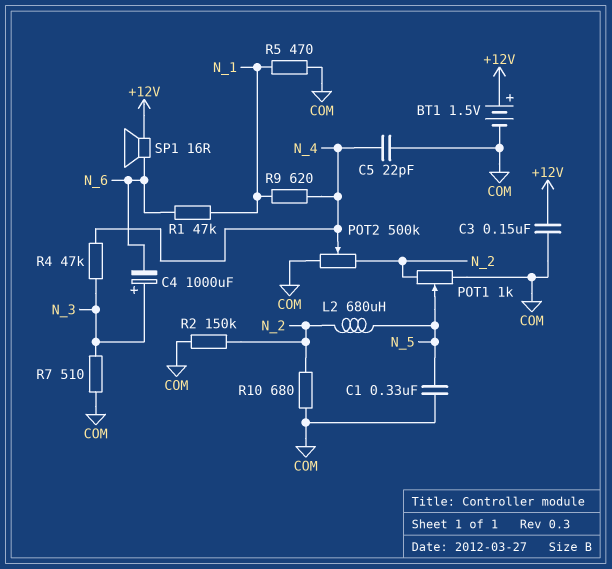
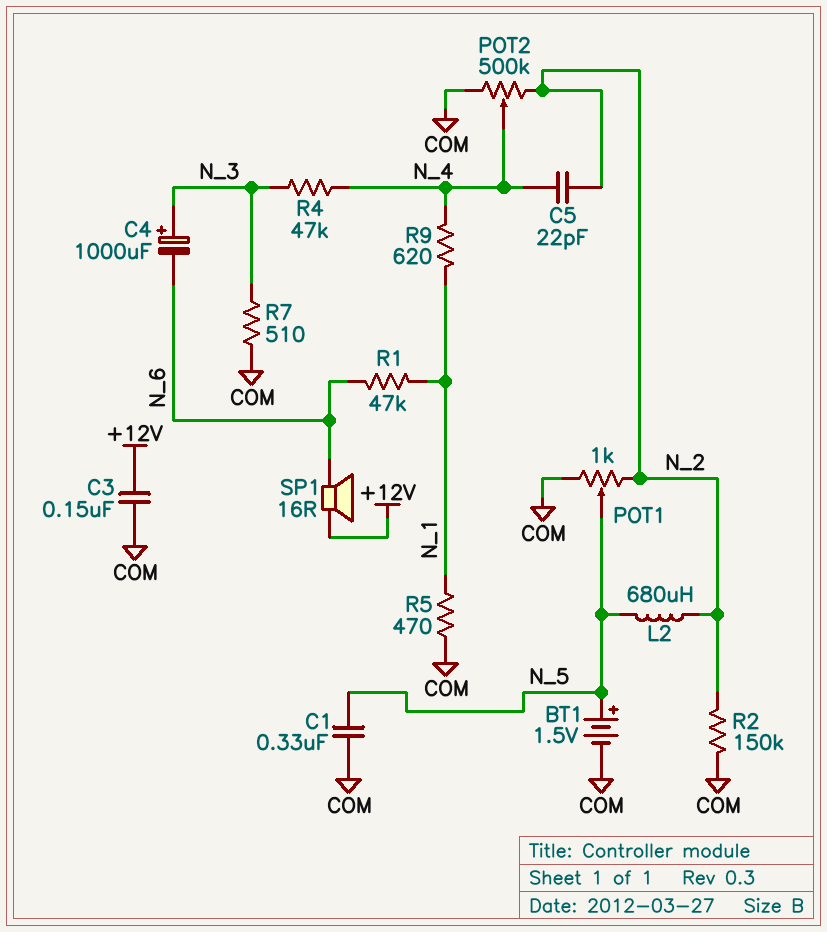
BT1: 1.5V (plus +12V, minus COM) -> 1.5V (plus N_5, minus COM)
C5: 22pF (COM, N_4) -> 22pF (N_2, N_4)
R10: 680 (COM, N_2) -> none

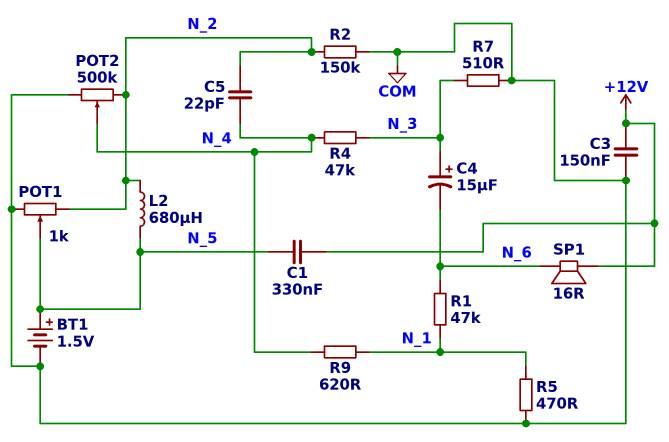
C1: 330nF (COM, N_5) -> 330nF (+12V, N_5)
C4: 1000uF (plus N_3, minus N_6) -> 15uF (plus N_3, minus N_6)

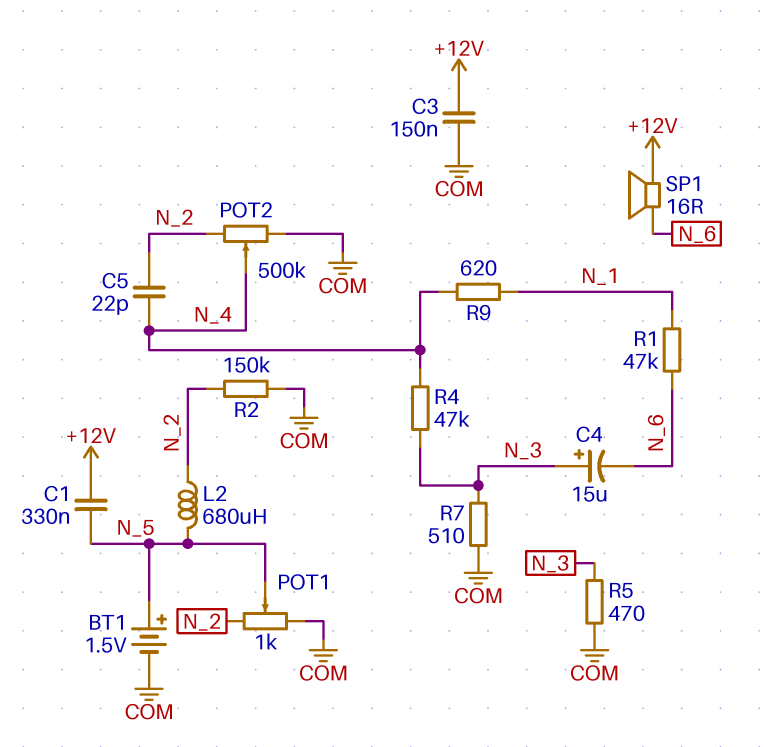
R5: 470 (COM, N_1) -> 470 (COM, N_3)

